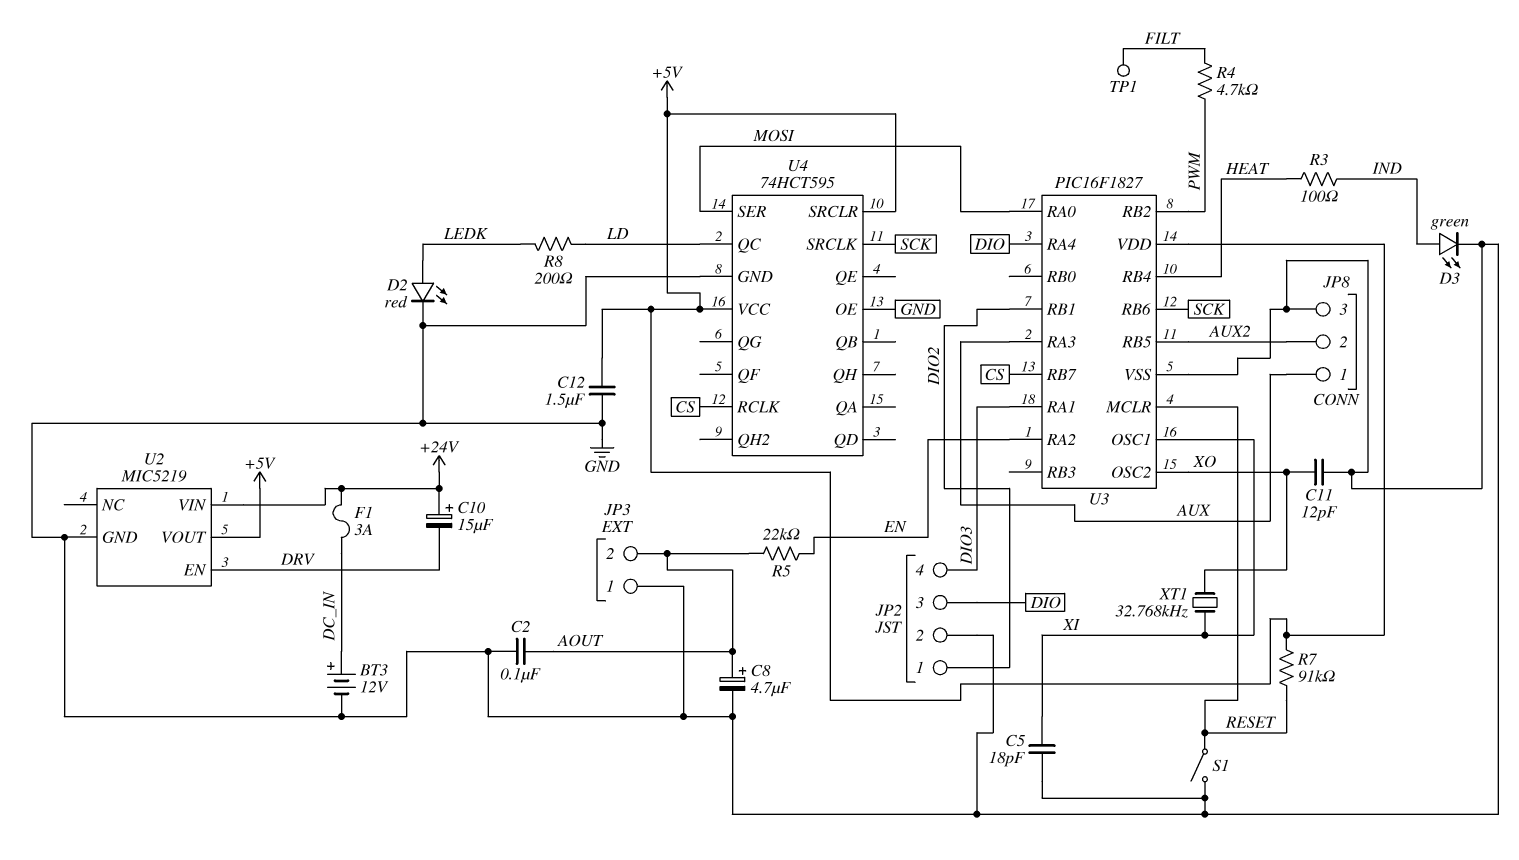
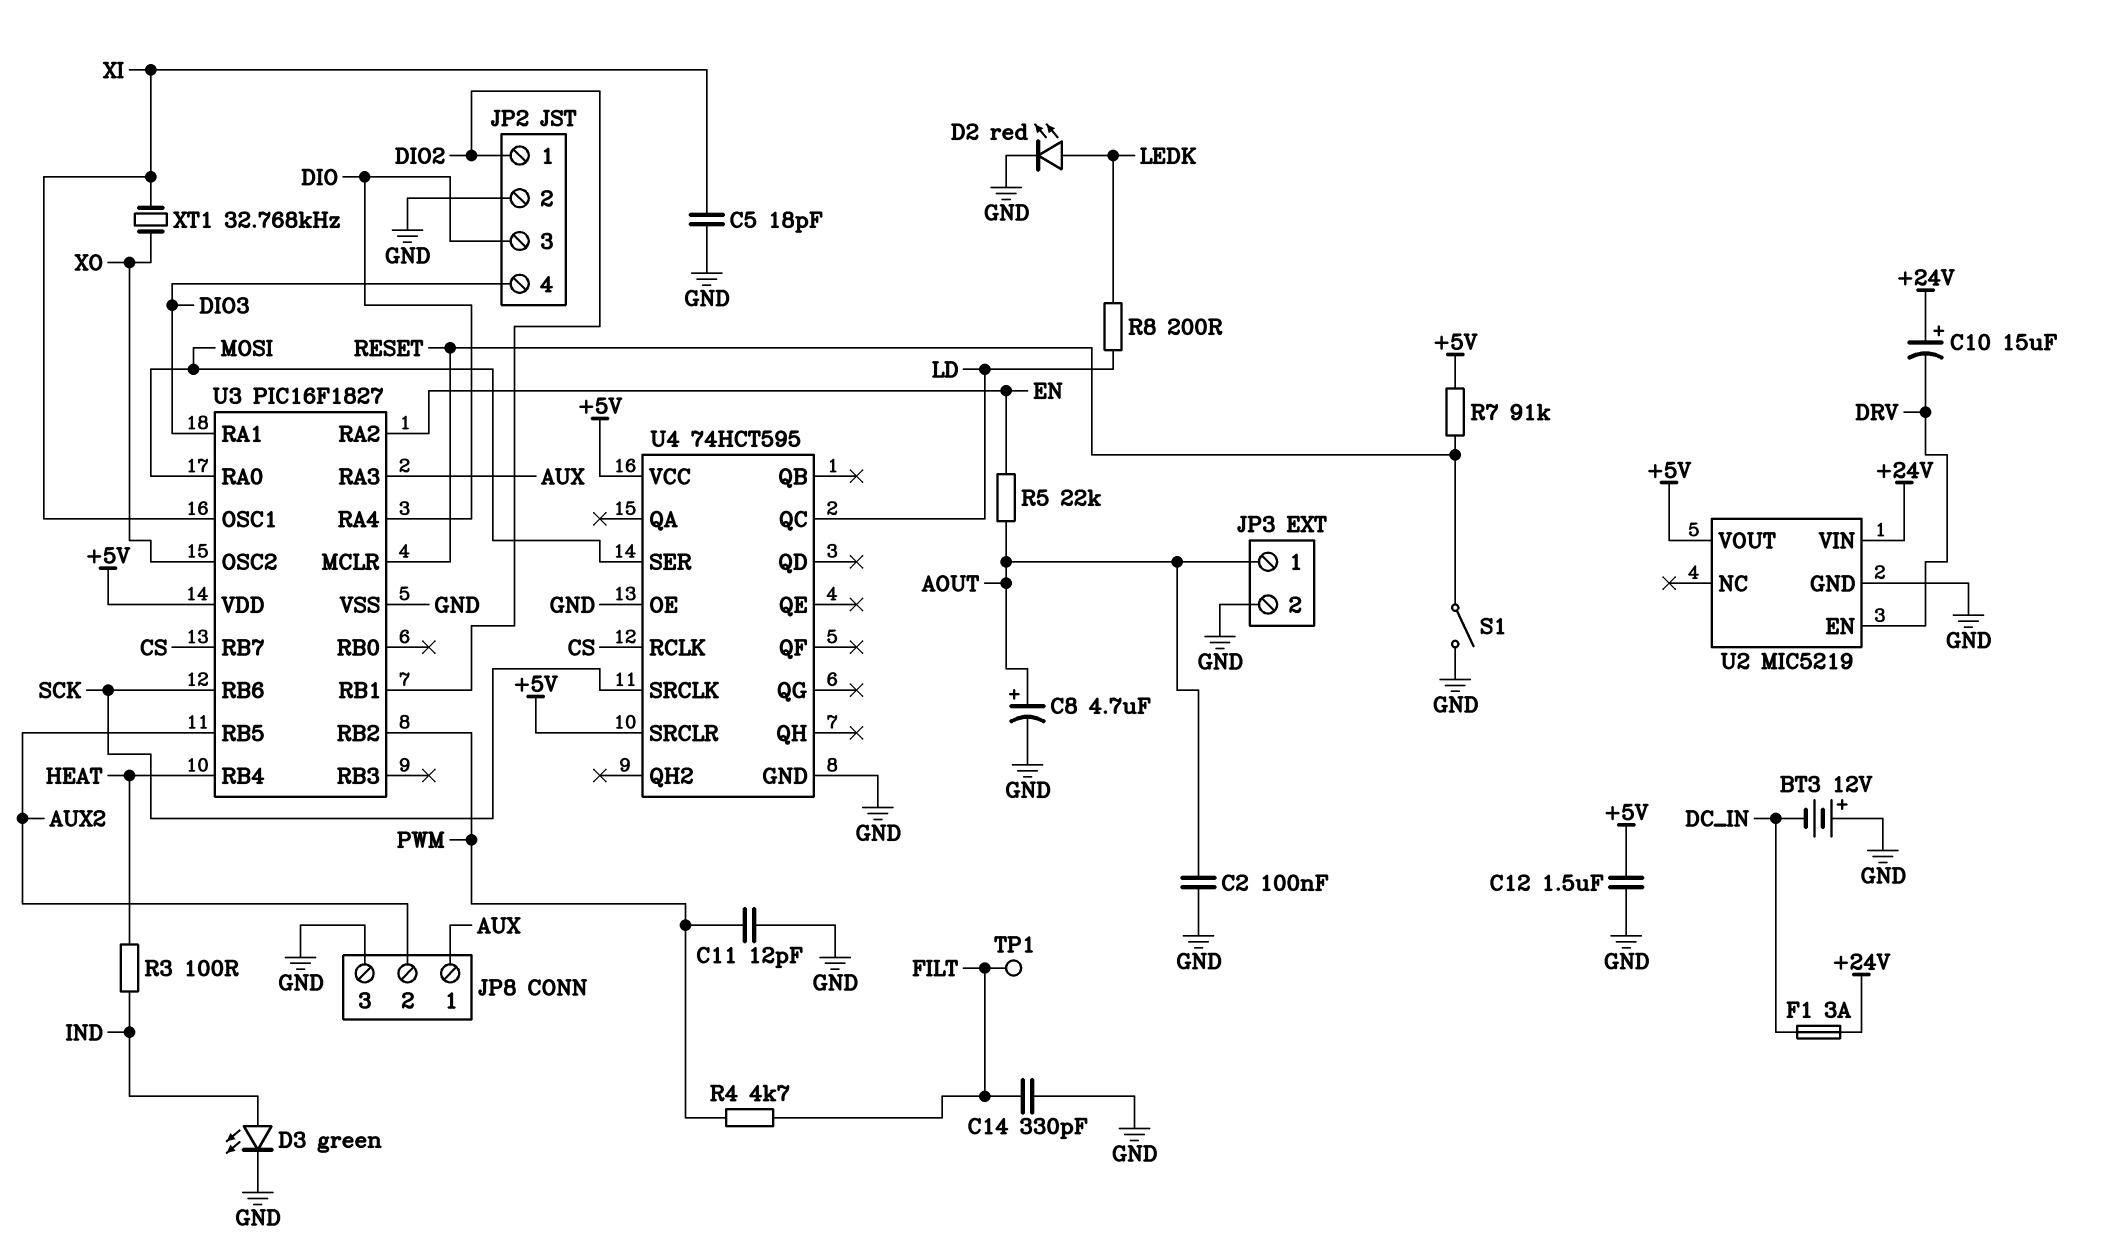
BT3: 12V (plus DC_IN, minus GND) -> 12V (plus GND, minus DC_IN)
C11: 12pF (GND, XO) -> 12pF (GND, PWM)
C14: none -> 330pF (FILT, GND)
JP3 pin 1: GND -> AOUT
JP3 pin 2: AOUT -> GND

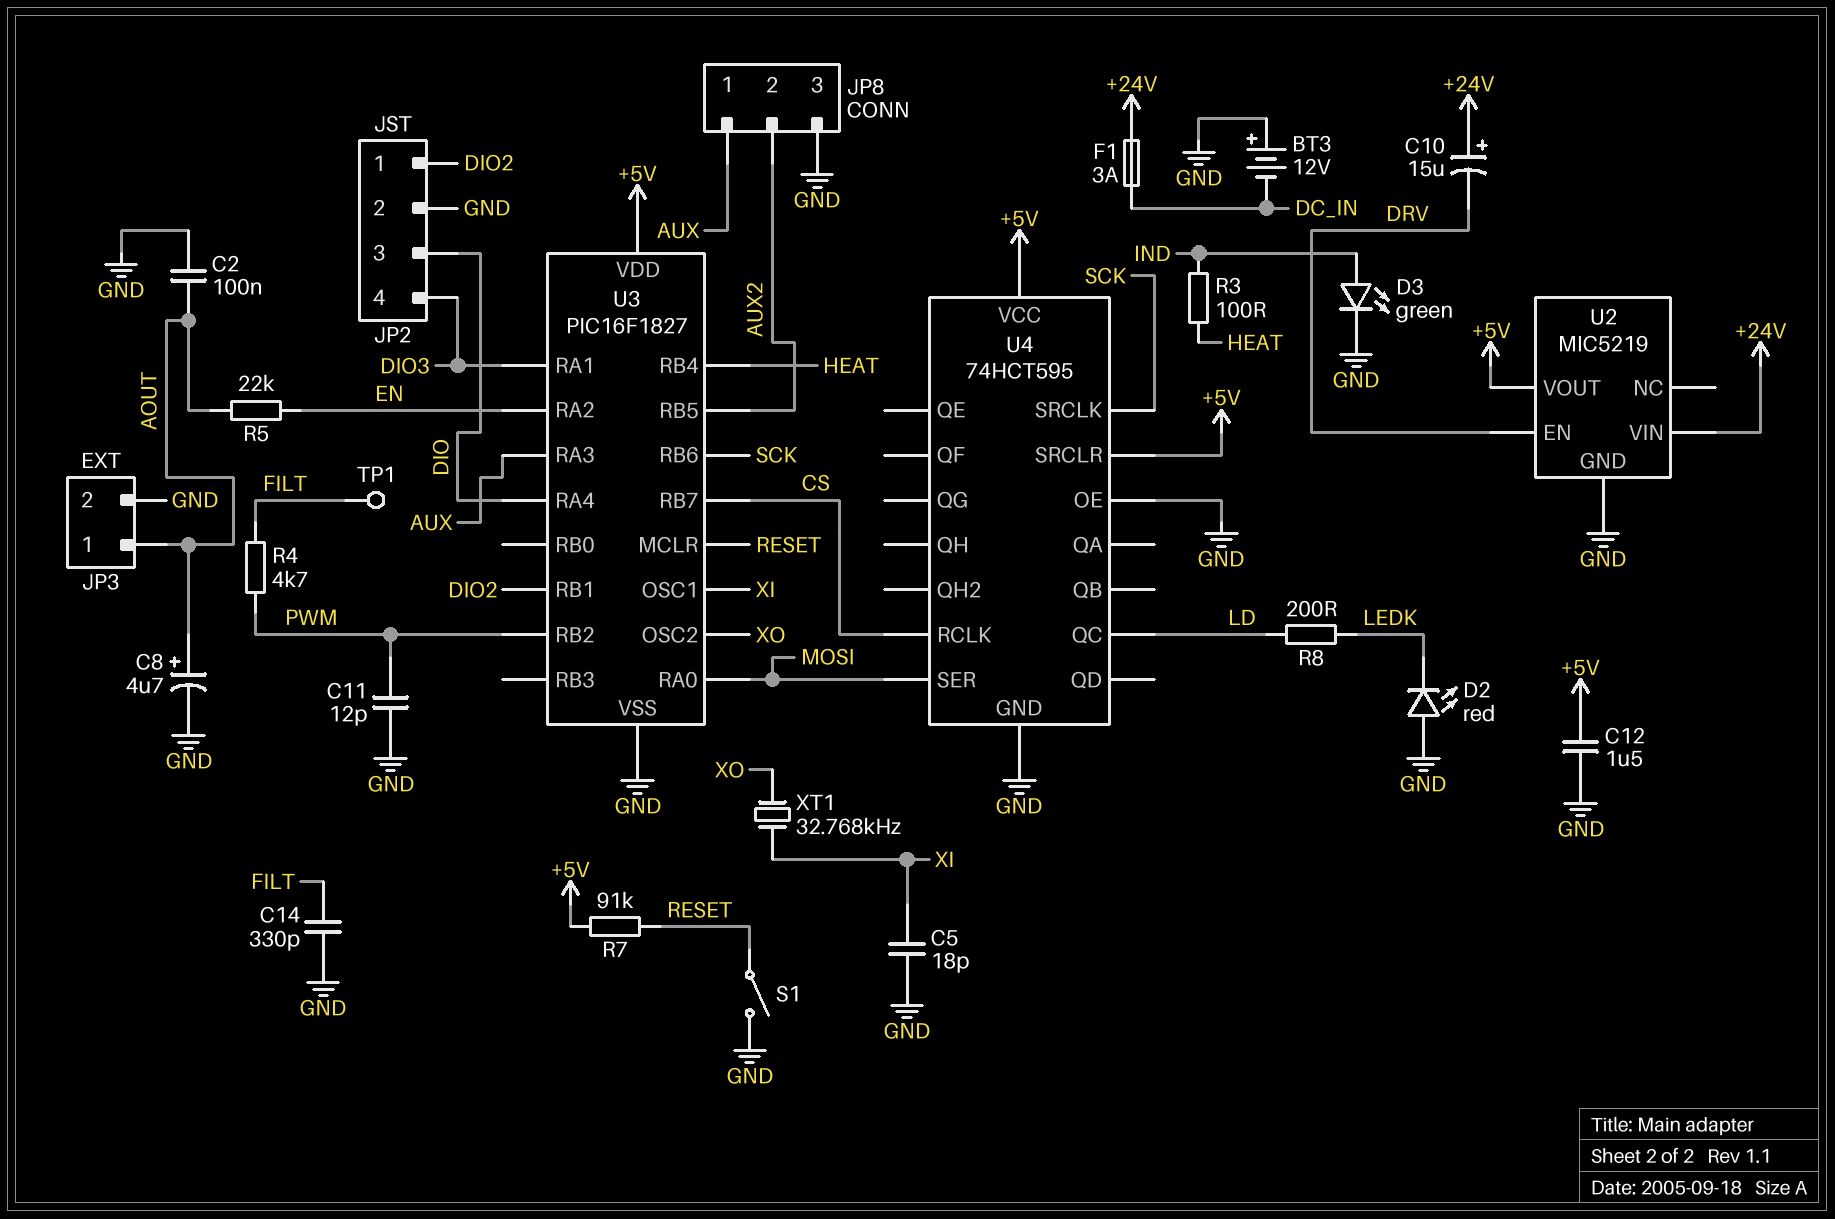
D2: LED red (A LEDK, K GND) -> LED red (A GND, K LEDK)

